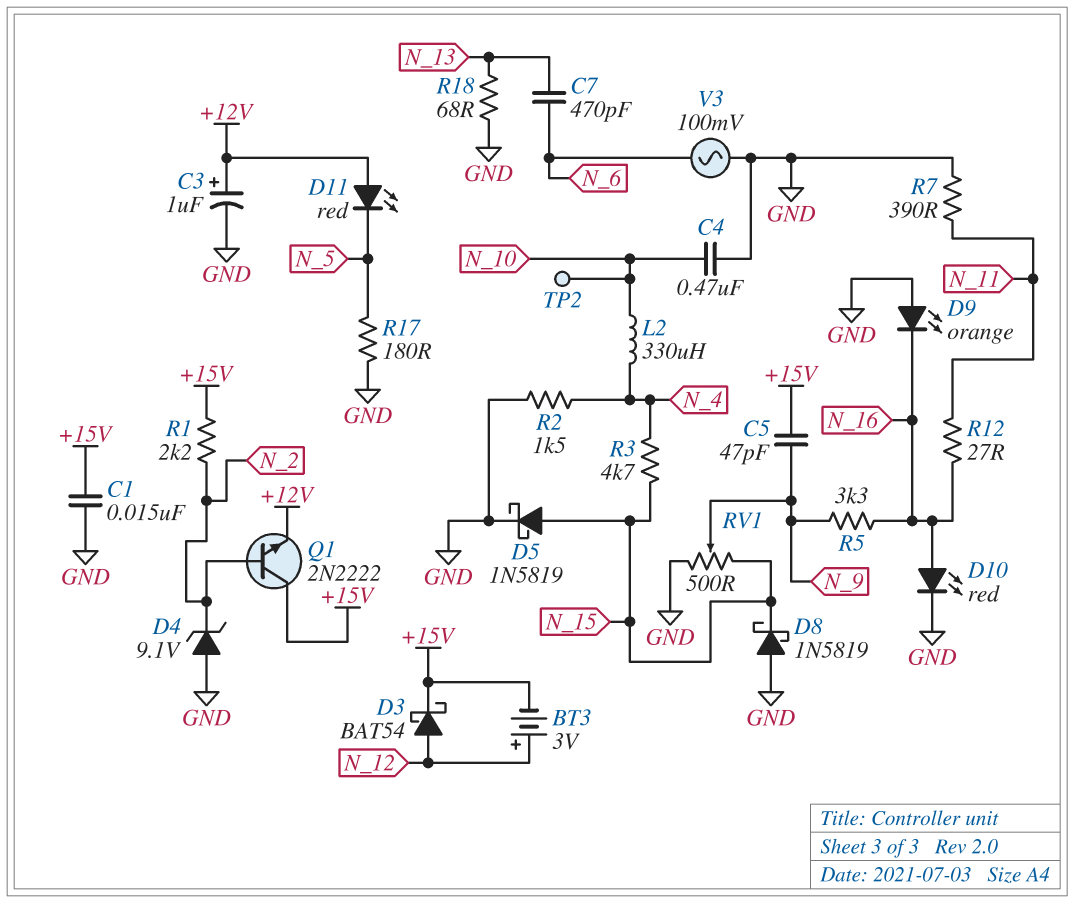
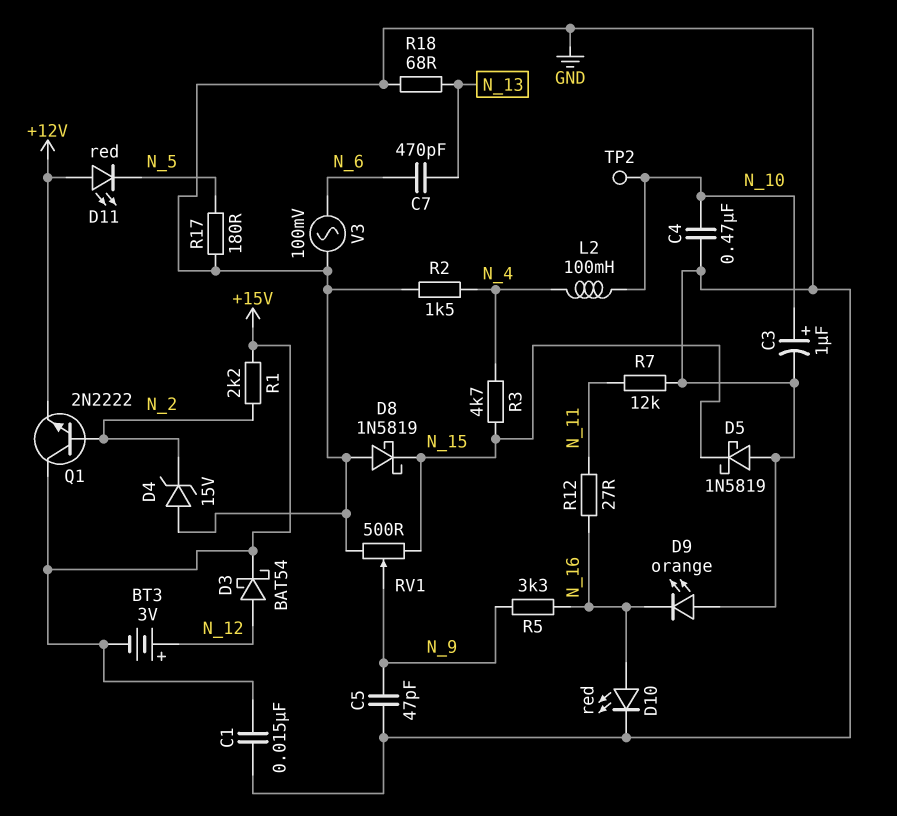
C3: 1uF (plus +12V, minus GND) -> 1uF (plus N_10, minus GND)
C5: 47pF (+15V, N_9) -> 47pF (GND, N_9)
D4: zener 9.1V (A GND, K N_2) -> zener 15V (A GND, K N_2)
D5: schottky 1N5819 (A N_15, K GND) -> schottky 1N5819 (A GND, K N_15)
L2: 330uH (N_4, N_10) -> 100mH (N_4, N_10)
R7: 390 (GND, N_11) -> 12k (GND, N_11)

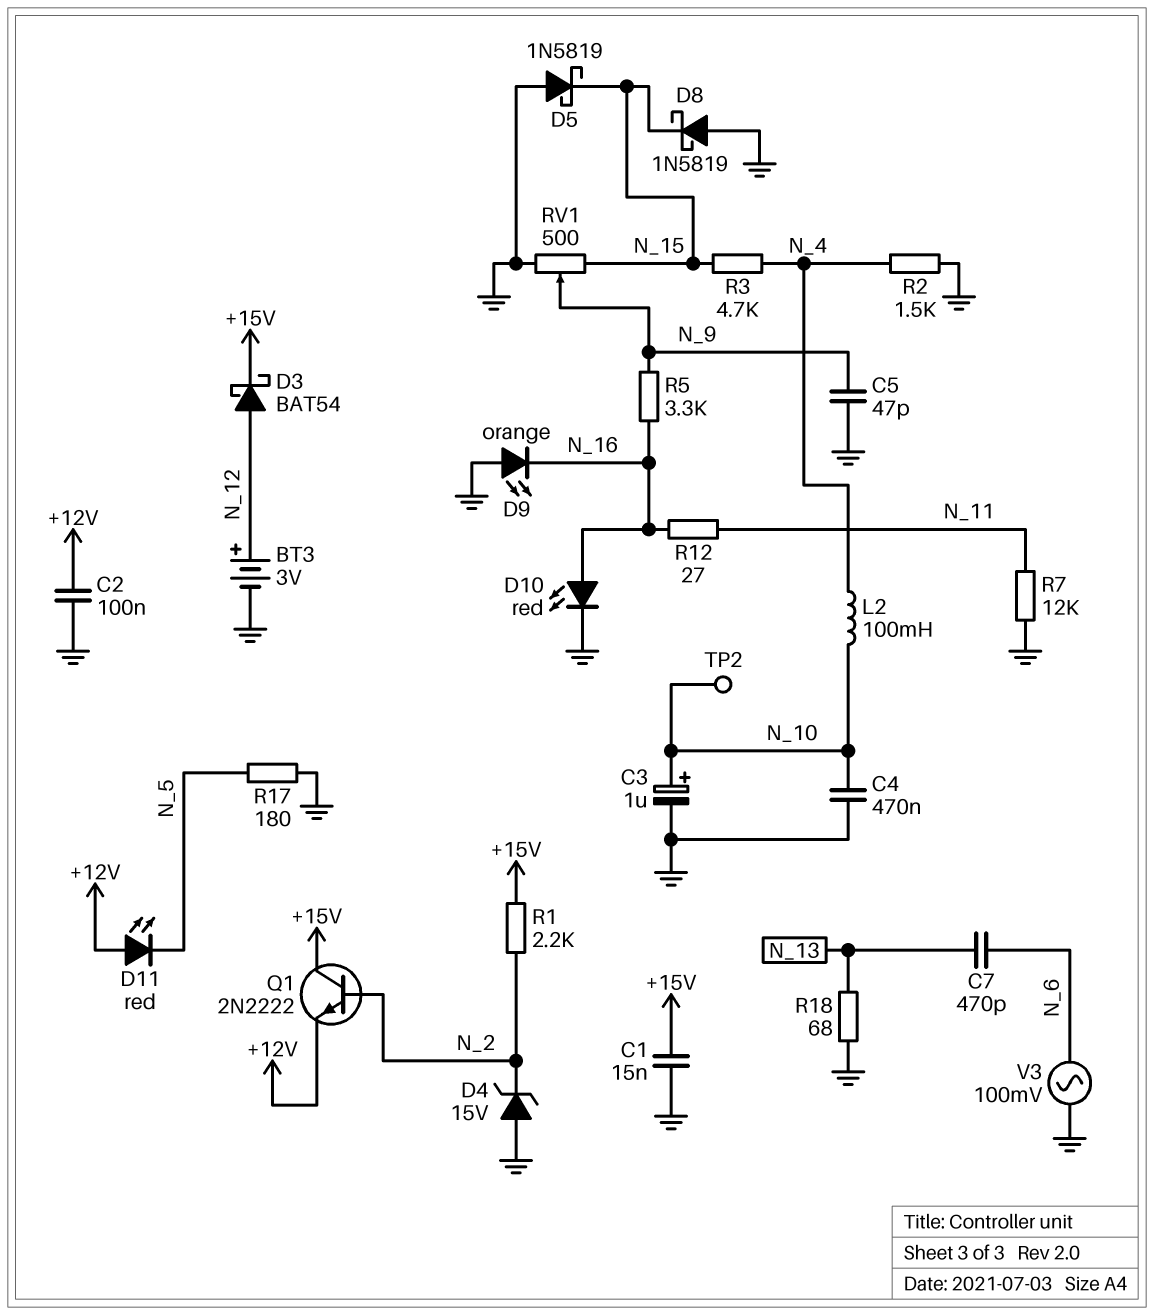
BT3: 3V (plus N_12, minus +15V) -> 3V (plus N_12, minus GND)
C2: none -> 100nF (+12V, GND)

